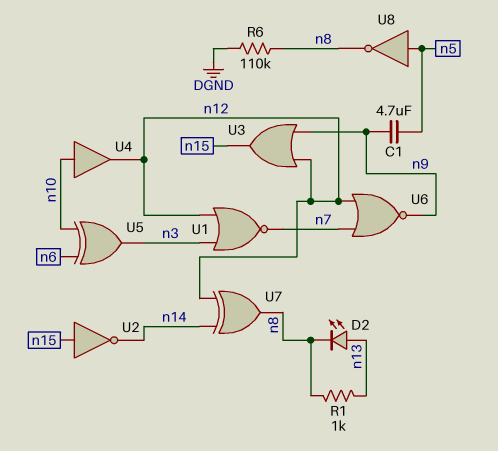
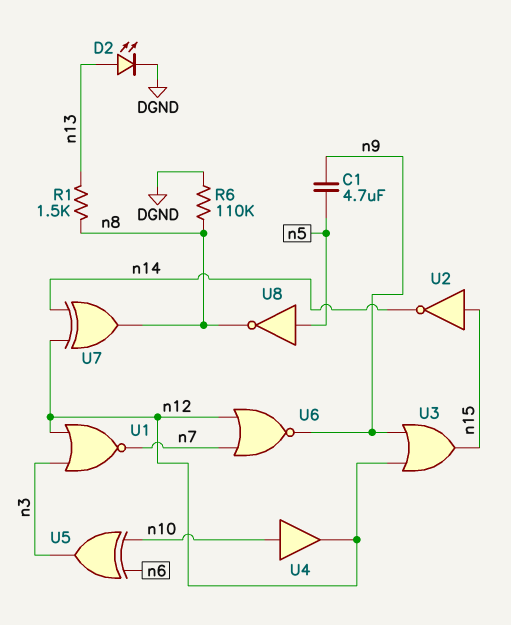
D2: LED (A n13, K n8) -> LED (A n13, K DGND)
R1: 1k (n8, n13) -> 1.5k (n8, n13)

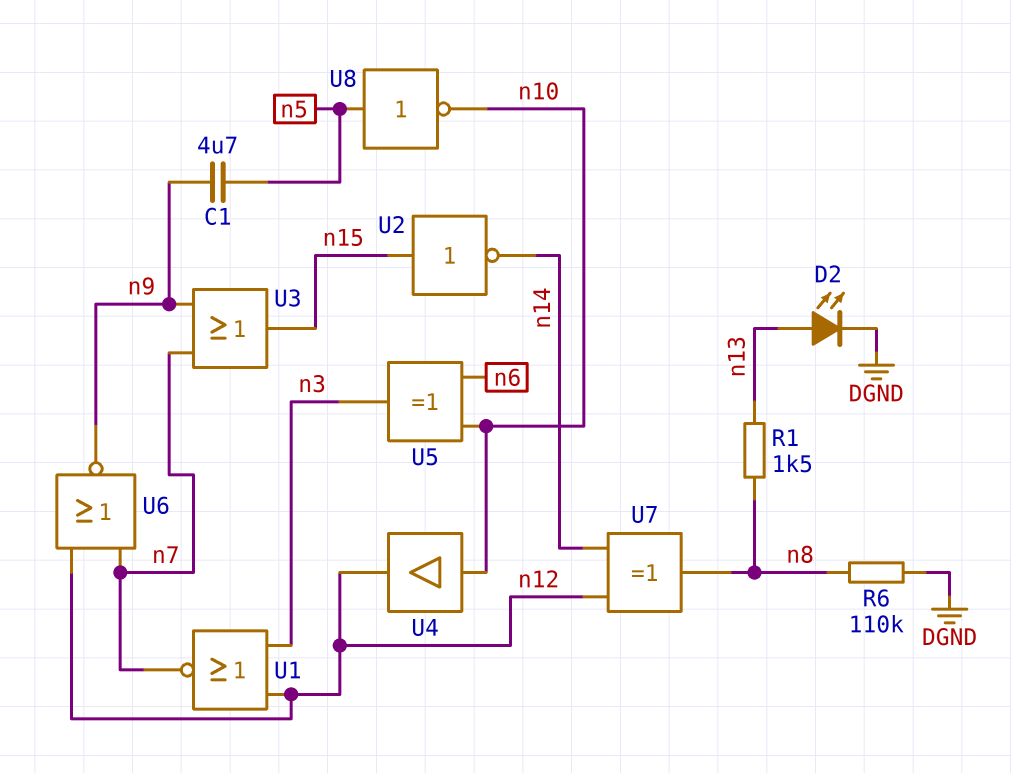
U3: OR (in n9, in n12, out n15) -> OR (in n7, in n9, out n15)
U8: NOT (in n5, out n8) -> NOT (in n5, out n10)

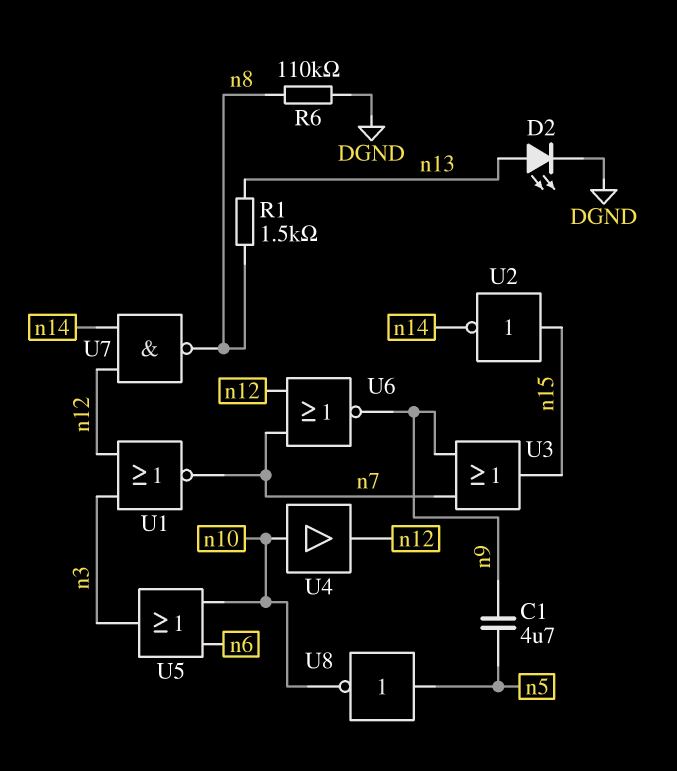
U5: XOR (in n6, in n10, out n3) -> OR (in n6, in n10, out n3)
U7: XOR (in n12, in n14, out n8) -> NAND (in n12, in n14, out n8)

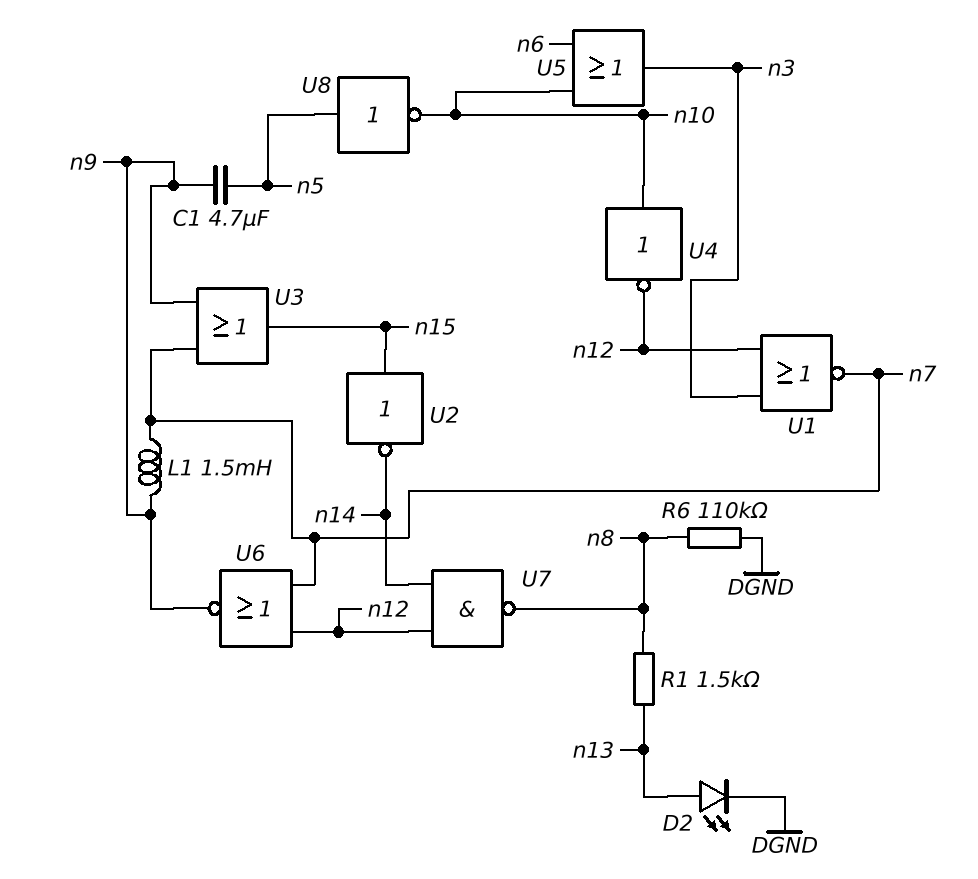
L1: none -> 1.5mH (n7, n9)
U4: buffer (in n10, out n12) -> NOT (in n10, out n12)

